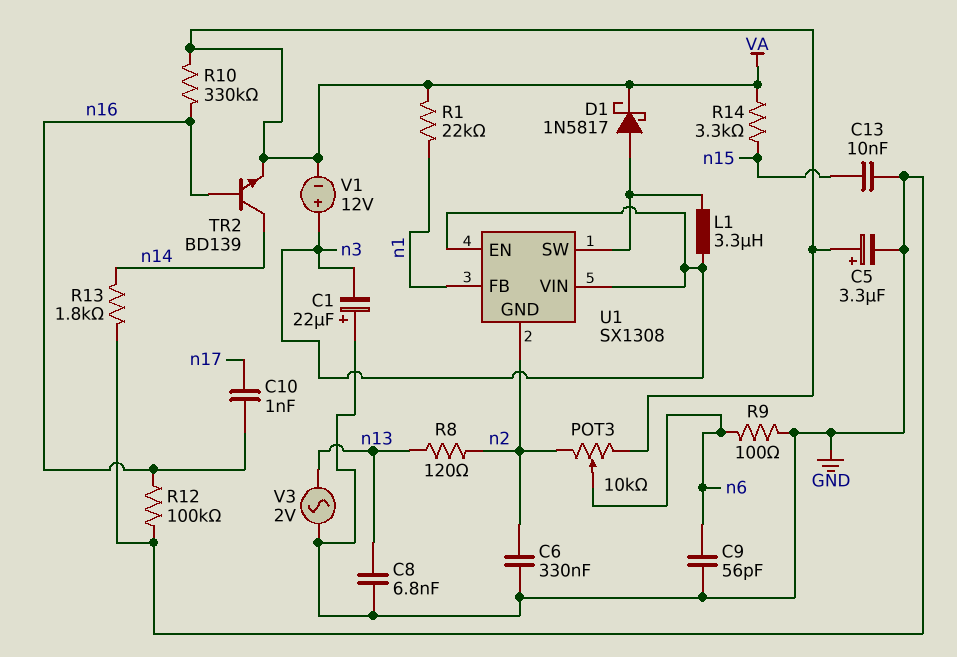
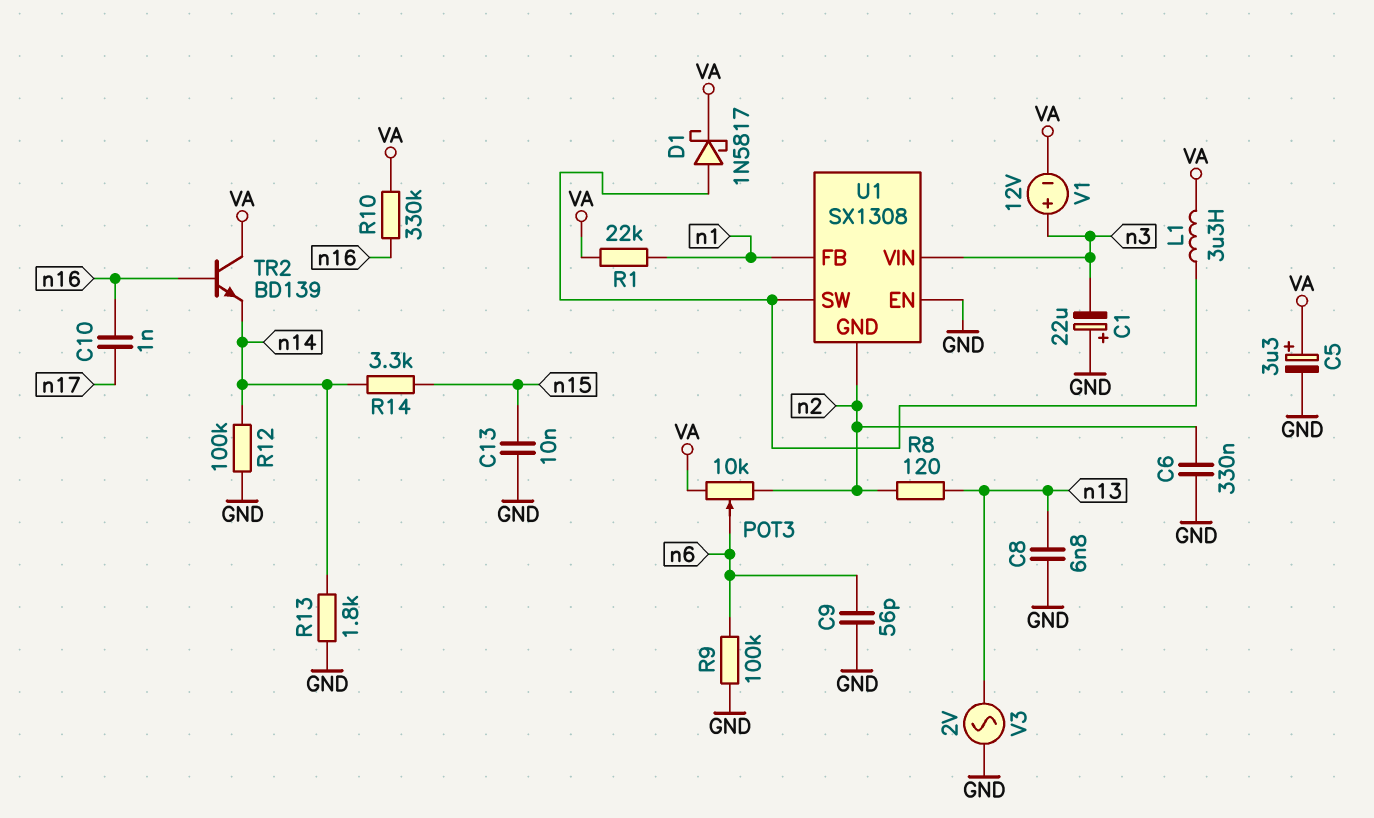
L1: 3.3uH (U1/SW, n3) -> 3.3uH (U1/SW, VA)
R9: 100 (GND, n6) -> 100k (GND, n6)
R12: 100k (GND, n16) -> 100k (GND, n14)
R14: 3.3k (VA, n15) -> 3.3k (n14, n15)
TR2: NPN BD139 (B n16, C n14, E VA) -> NPN BD139 (B n16, C VA, E n14)
U1 pin EN: n3 -> GND

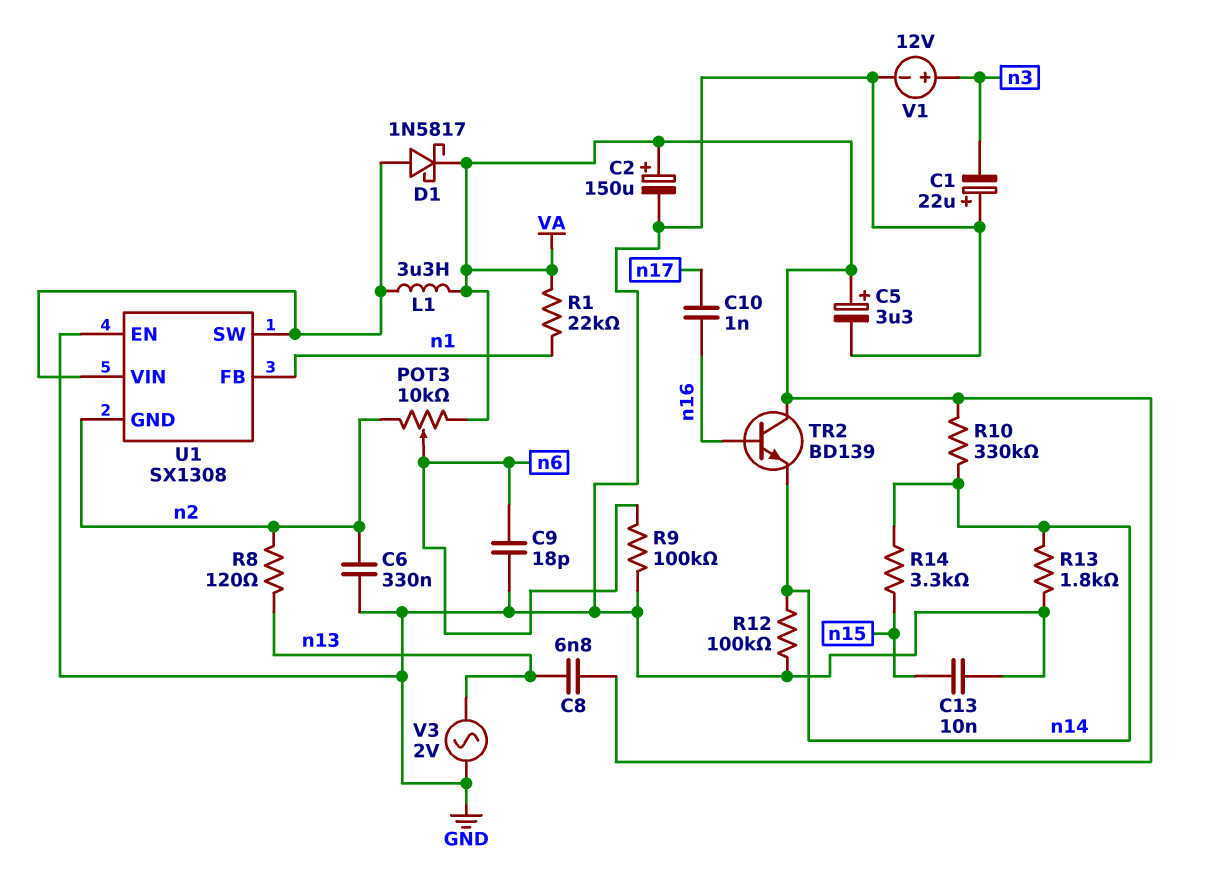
C2: none -> 150uF (plus VA, minus GND)
C8: 6.8nF (GND, n13) -> 6.8nF (VA, n13)
C9: 56pF (GND, n6) -> 18pF (GND, n6)
R10: 330k (VA, n16) -> 330k (VA, n14)
U1 pin VIN: n3 -> U1/SW
V1: 12V (plus n3, minus VA) -> 12V (plus n3, minus GND)

